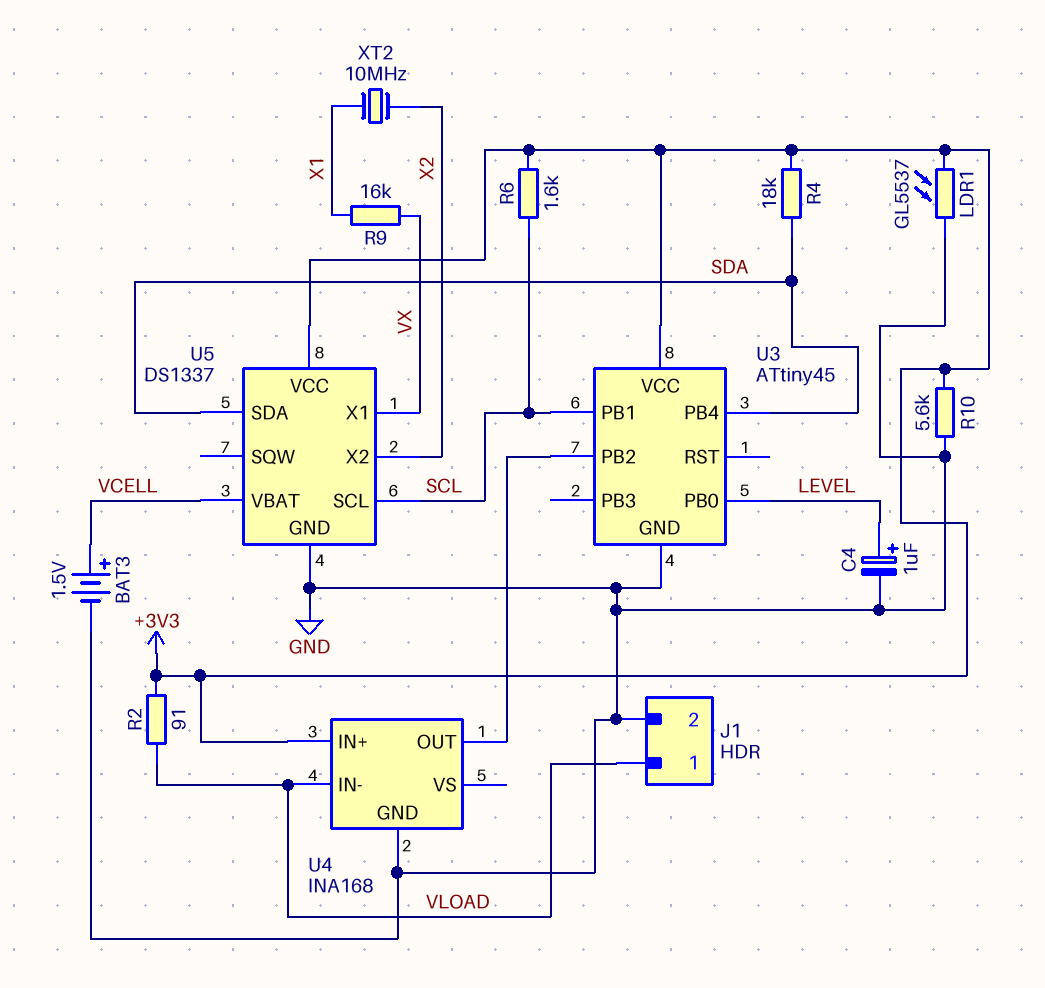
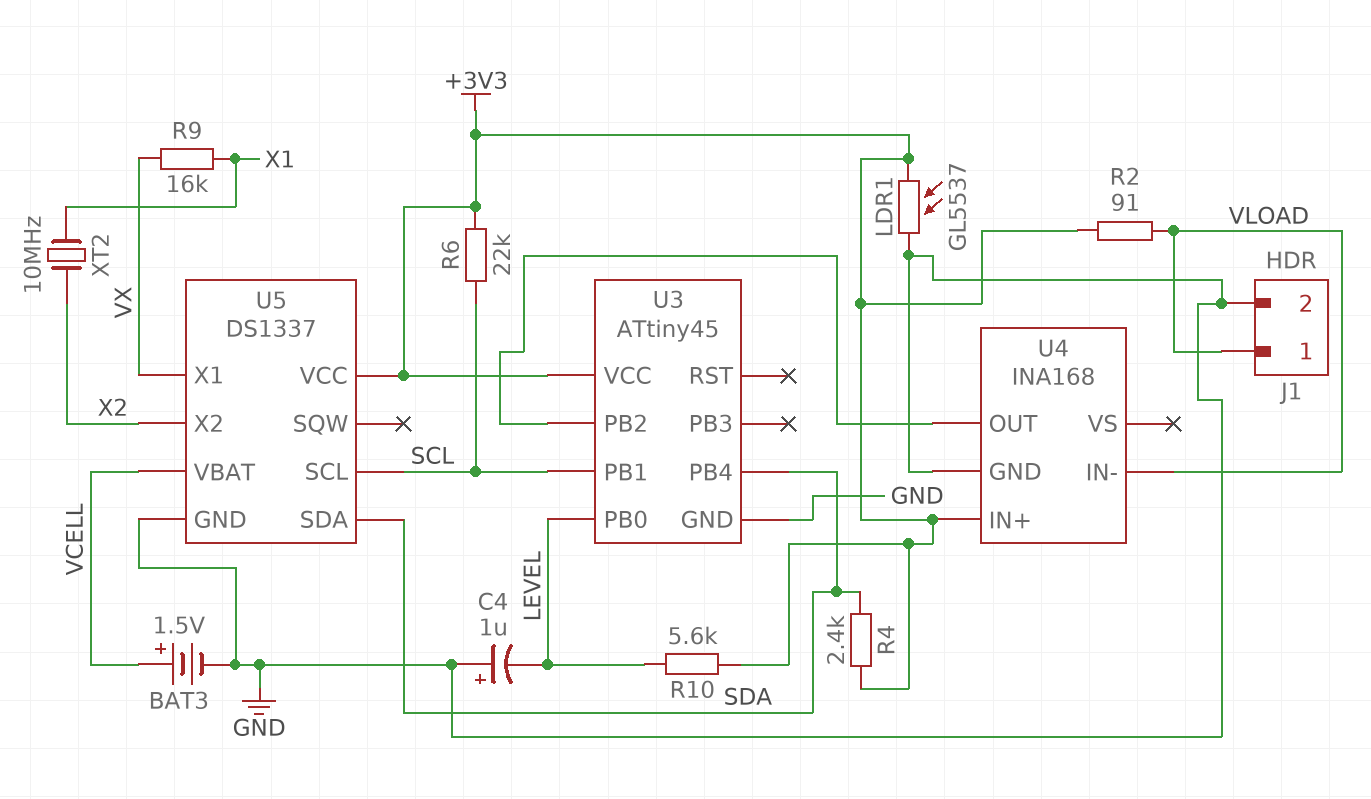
C4: 1uF (plus LEVEL, minus GND) -> 1uF (plus GND, minus LEVEL)
R4: 18k (+3V3, SDA) -> 2.4k (+3V3, SDA)
R6: 1.6k (+3V3, SCL) -> 22k (+3V3, SCL)
R10: 5.6k (+3V3, GND) -> 5.6k (+3V3, LEVEL)

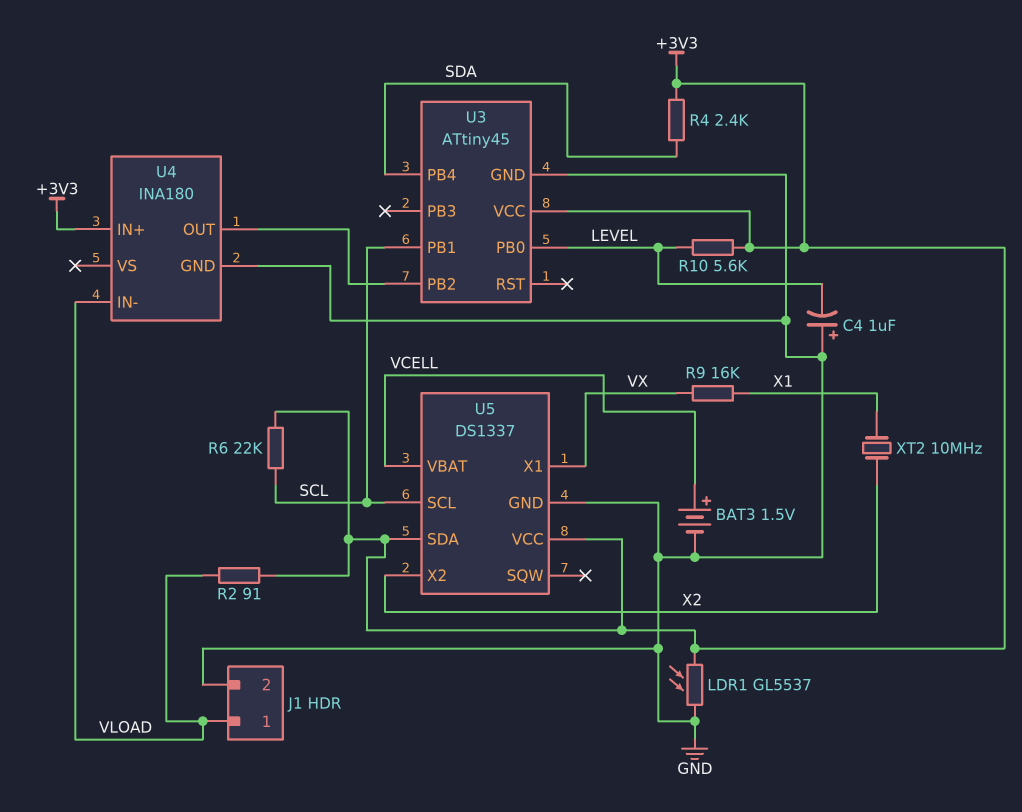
U4: INA168 -> INA180
U5 pin SDA: SDA -> +3V3

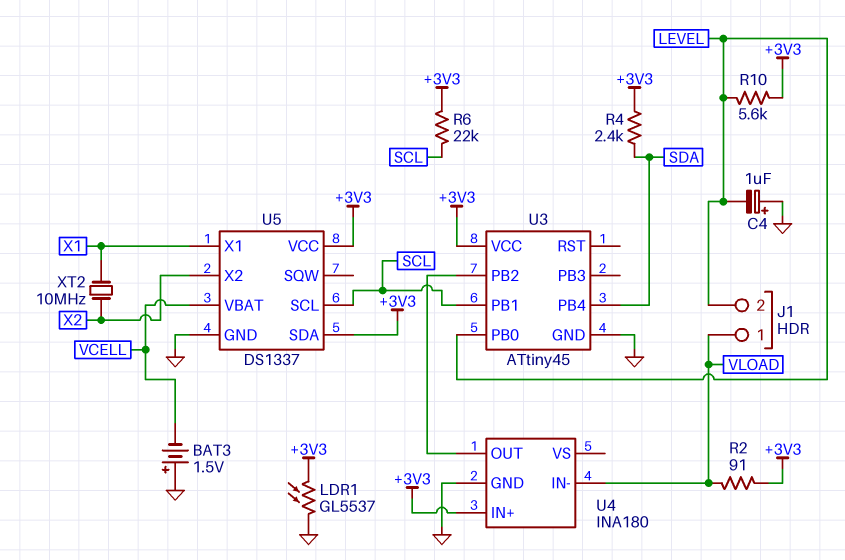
BAT3: 1.5V (plus VCELL, minus GND) -> 1.5V (plus GND, minus VCELL)
J1 pin 2: GND -> LEVEL
R9: 16k (VX, X1) -> none
U5 pin X1: VX -> X1

